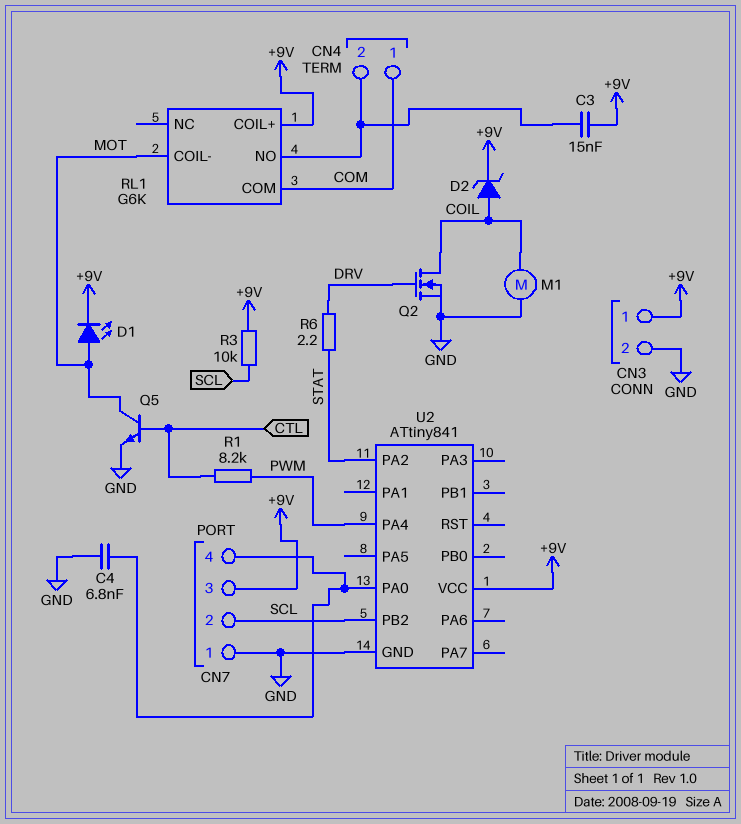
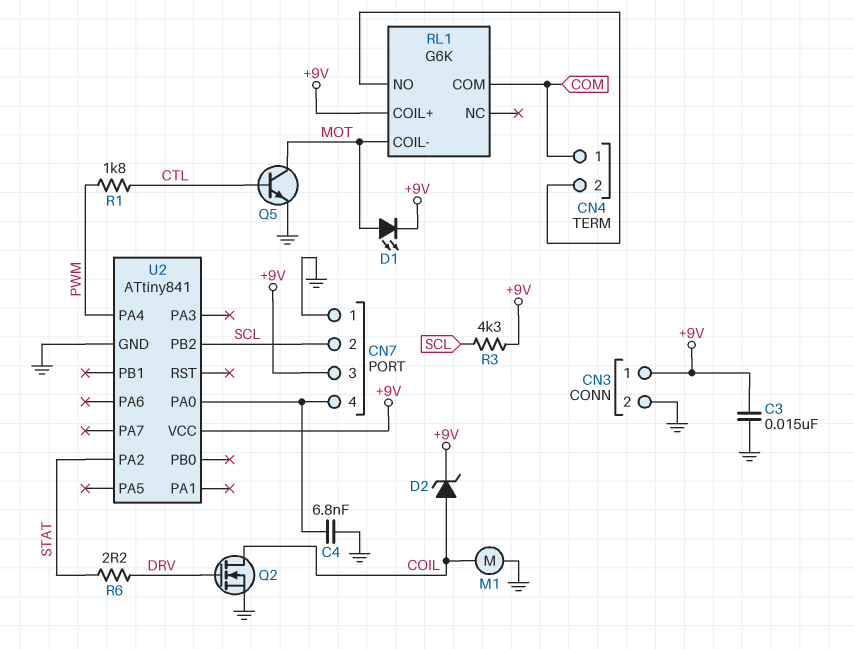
C3: 15nF (+9V, CN4/2) -> 15nF (+9V, GND)
R1: 8.2k (CTL, PWM) -> 1.8k (CTL, PWM)
R3: 10k (+9V, SCL) -> 4.3k (+9V, SCL)

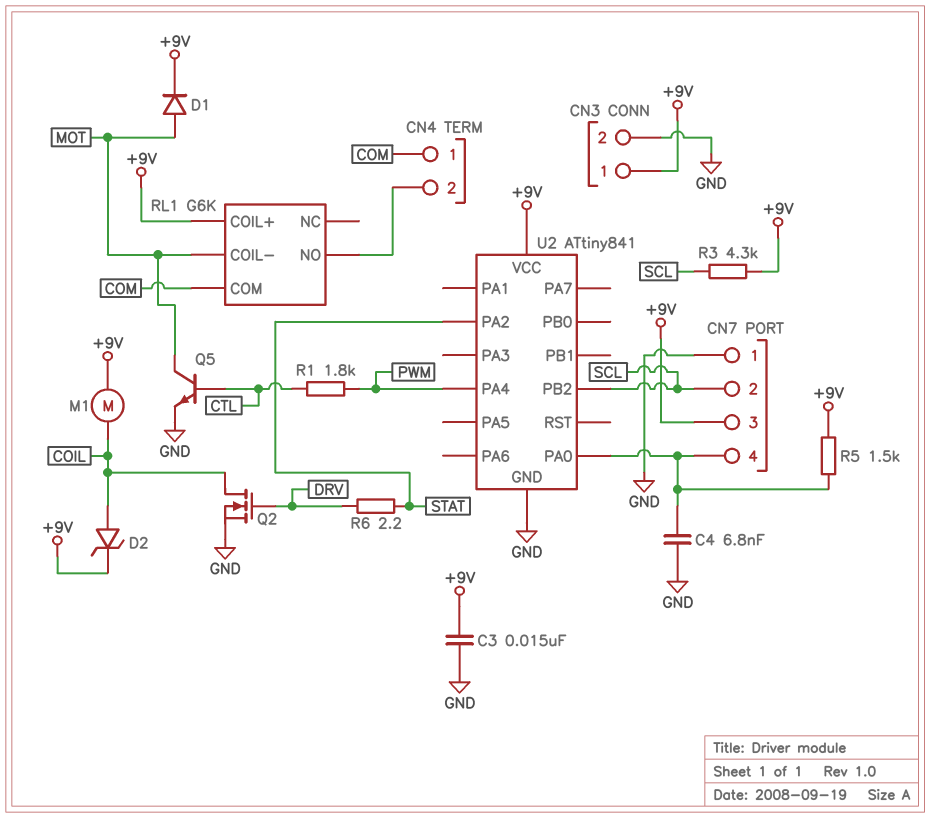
D1: LED (A MOT, K +9V) -> diode (A MOT, K +9V)
M1: motor (COIL, GND) -> motor (+9V, COIL)
R5: none -> 1.5k (+9V, CN7/4)

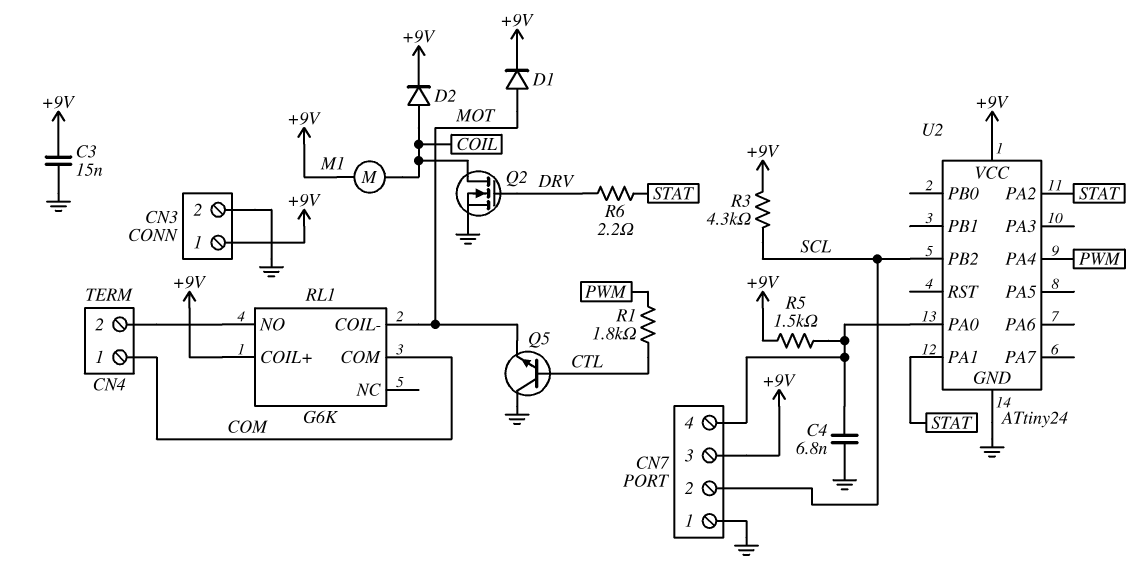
D2: zener (A COIL, K +9V) -> diode (A COIL, K +9V)
Q5: NPN (B CTL, C MOT, E GND) -> NPN (B CTL, C GND, E MOT)
U2: ATtiny841 -> ATtiny24
U2 pin PA1: none -> STAT

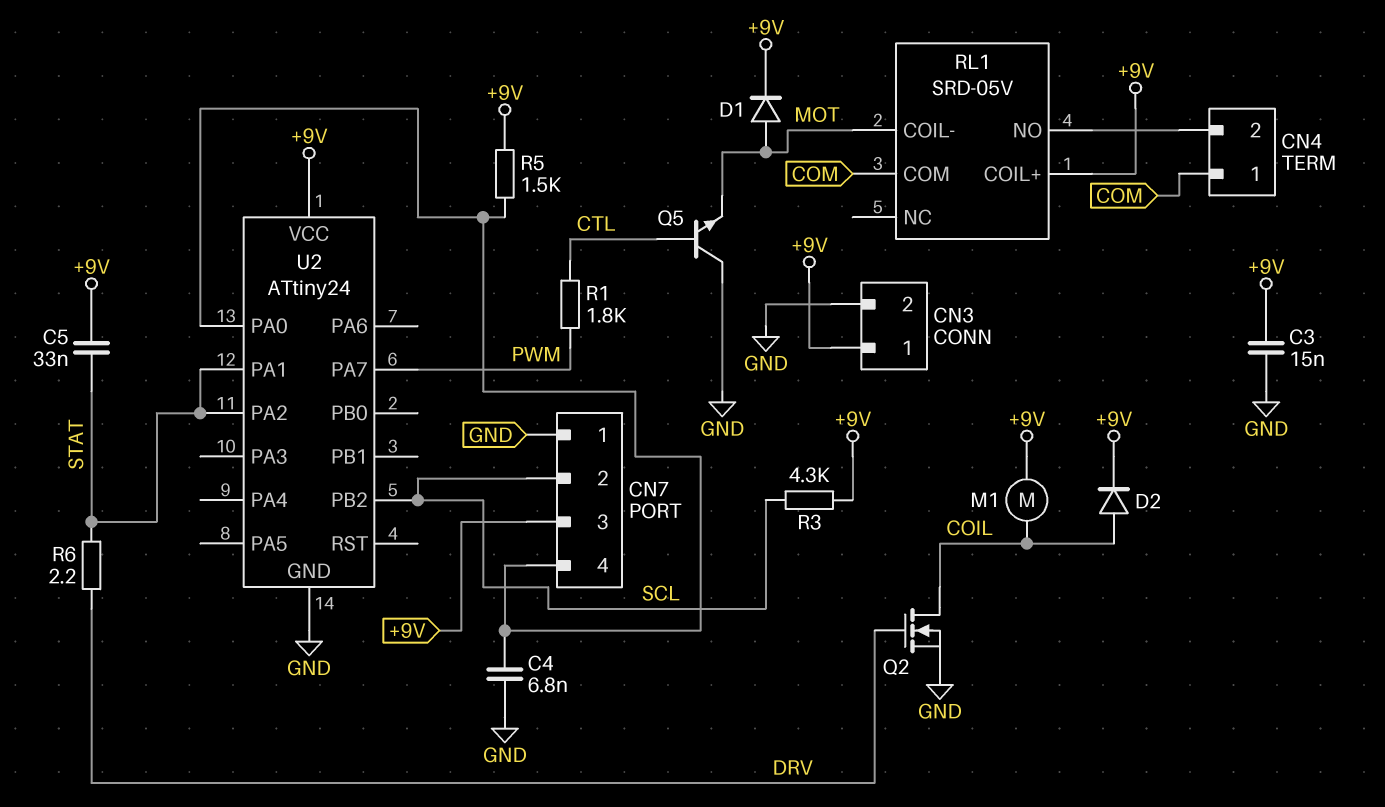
C5: none -> 33nF (+9V, STAT)
RL1: G6K -> SRD-05V
U2 pin PA4: PWM -> none
U2 pin PA7: none -> PWM

